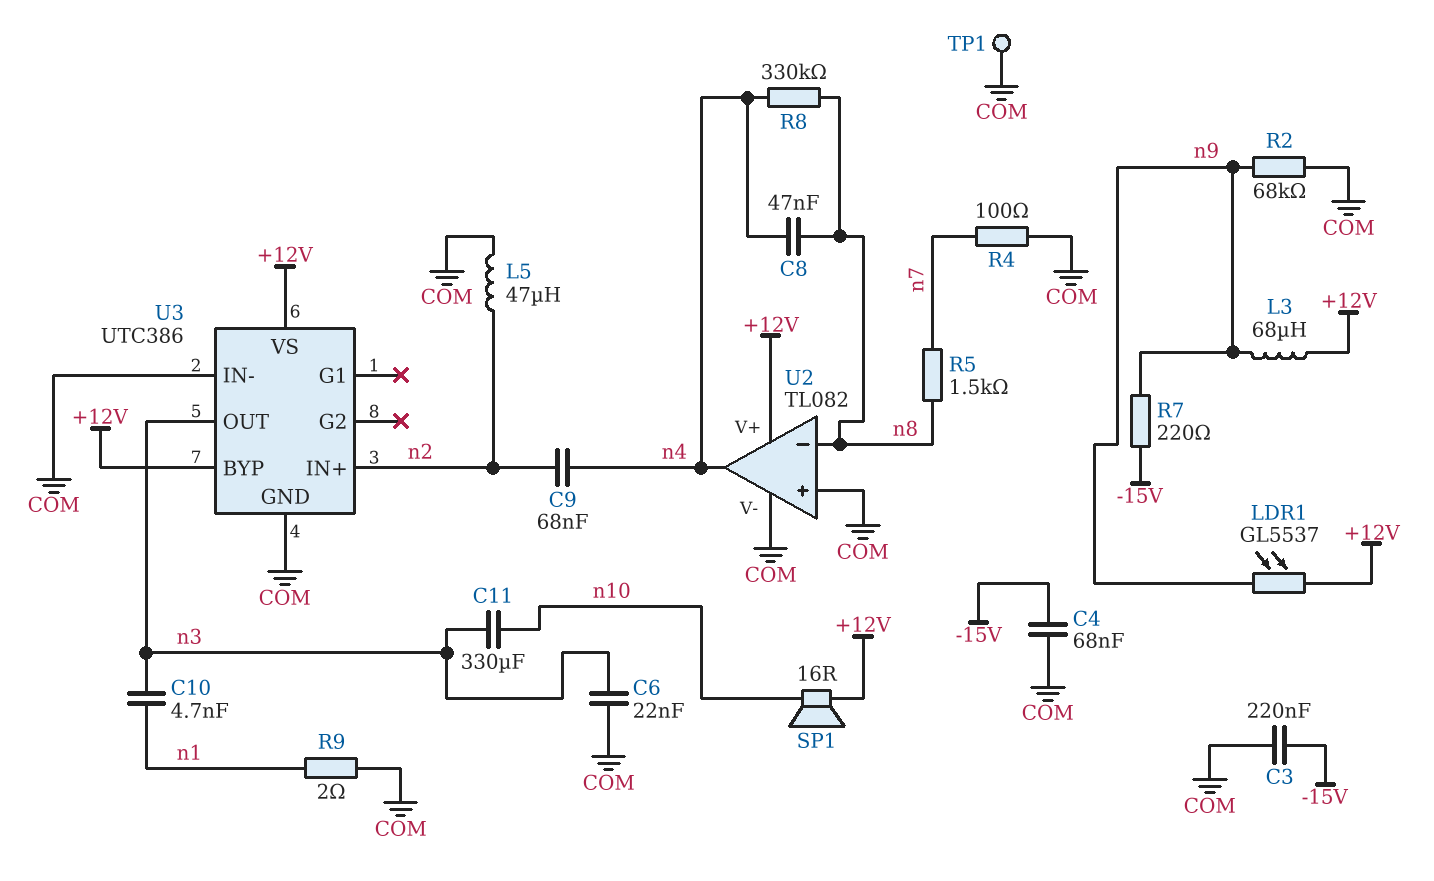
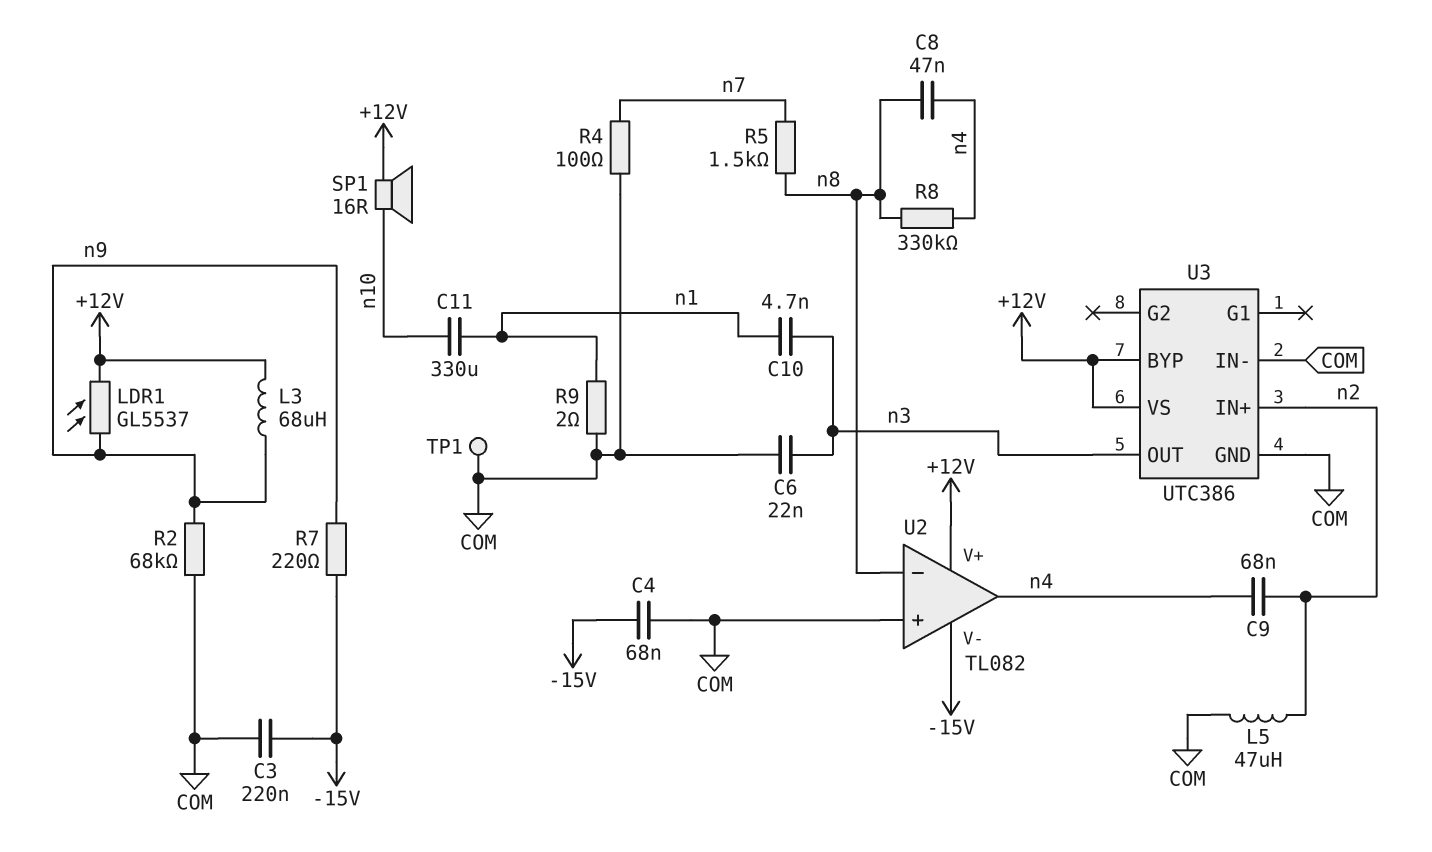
C11: 330uF (n3, n10) -> 330uF (n1, n10)
U2 pin V-: COM -> -15V

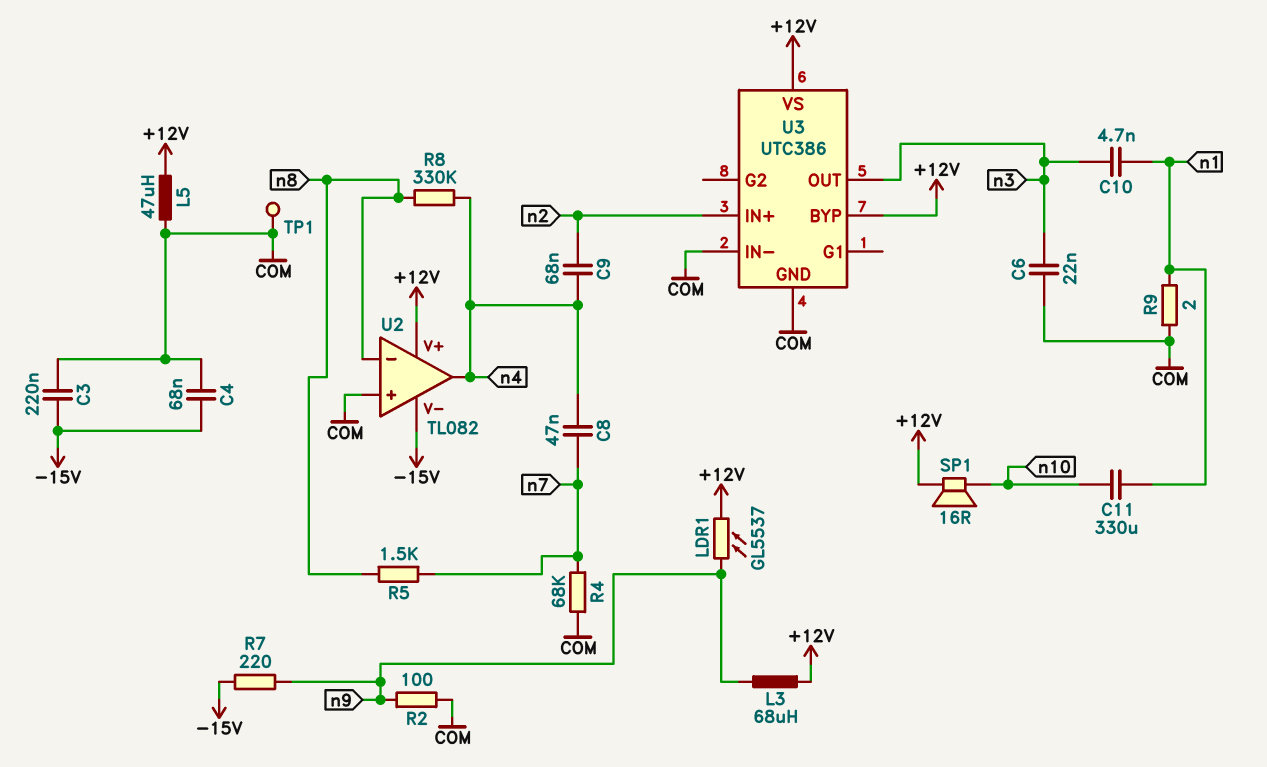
C8: 47nF (n4, n8) -> 47nF (n4, n7)
L5: 47uH (COM, n2) -> 47uH (+12V, COM)
R2: 68k (COM, n9) -> 100 (COM, n9)
R4: 100 (COM, n7) -> 68k (COM, n7)

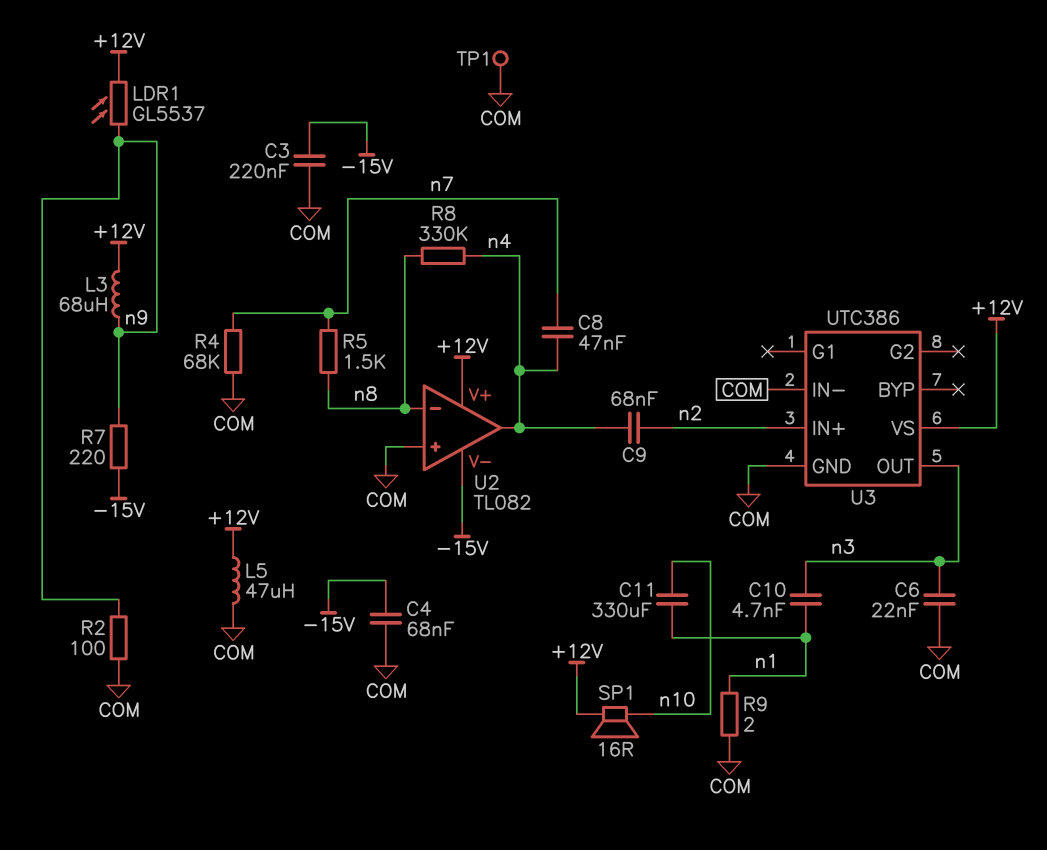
U3 pin BYP: +12V -> none

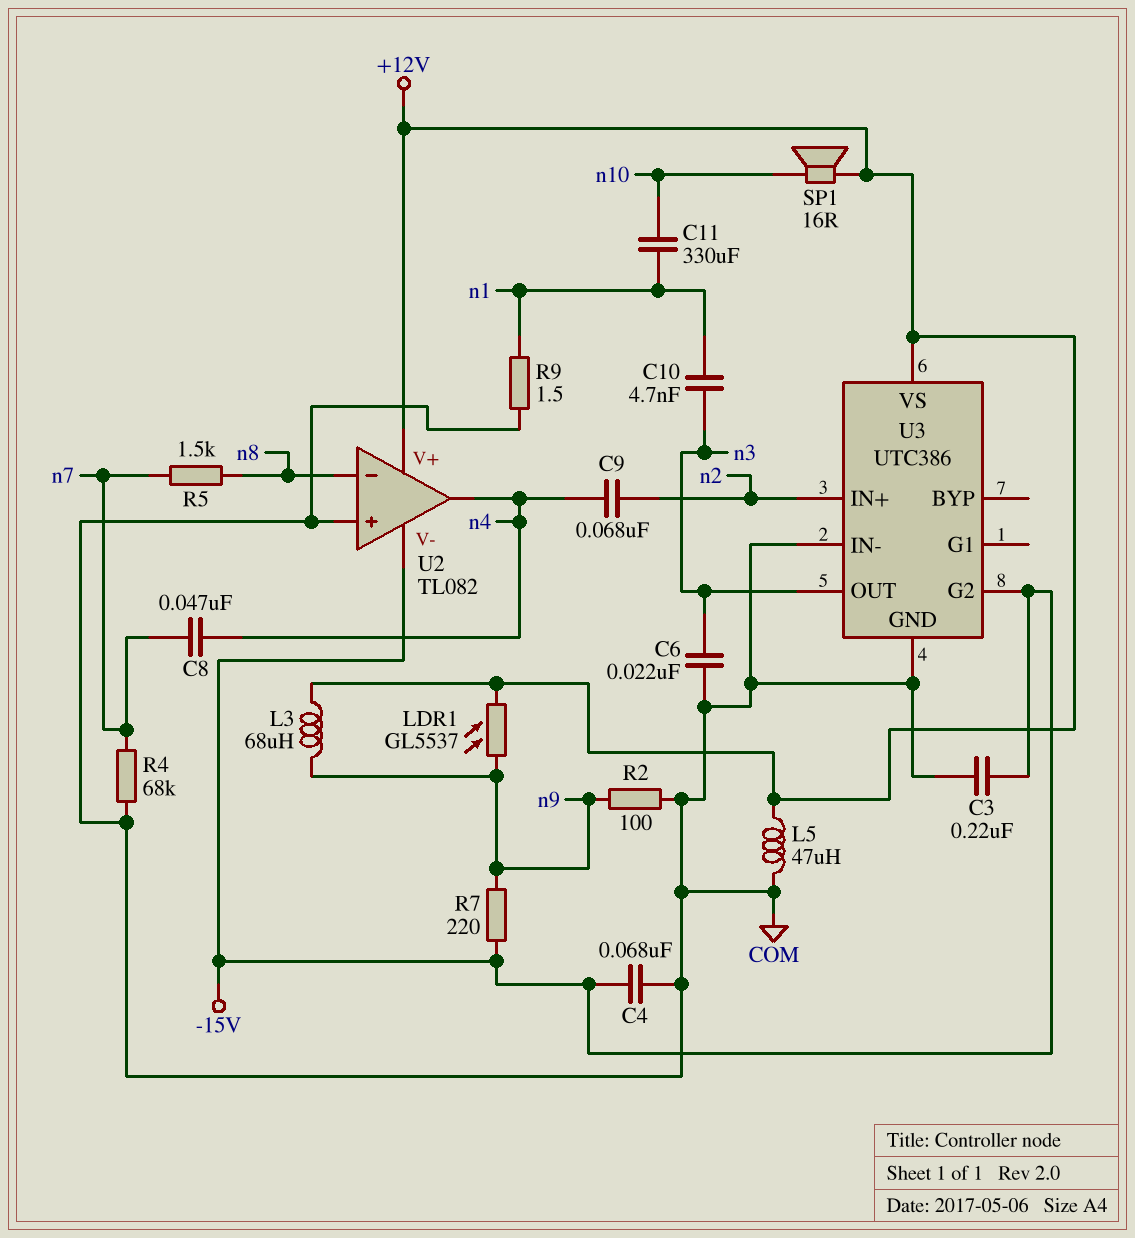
R8: 330k (n4, n8) -> none
R9: 2 (COM, n1) -> 1.5 (COM, n1)
TP1: test point (COM) -> none
U3 pin G2: none -> -15V

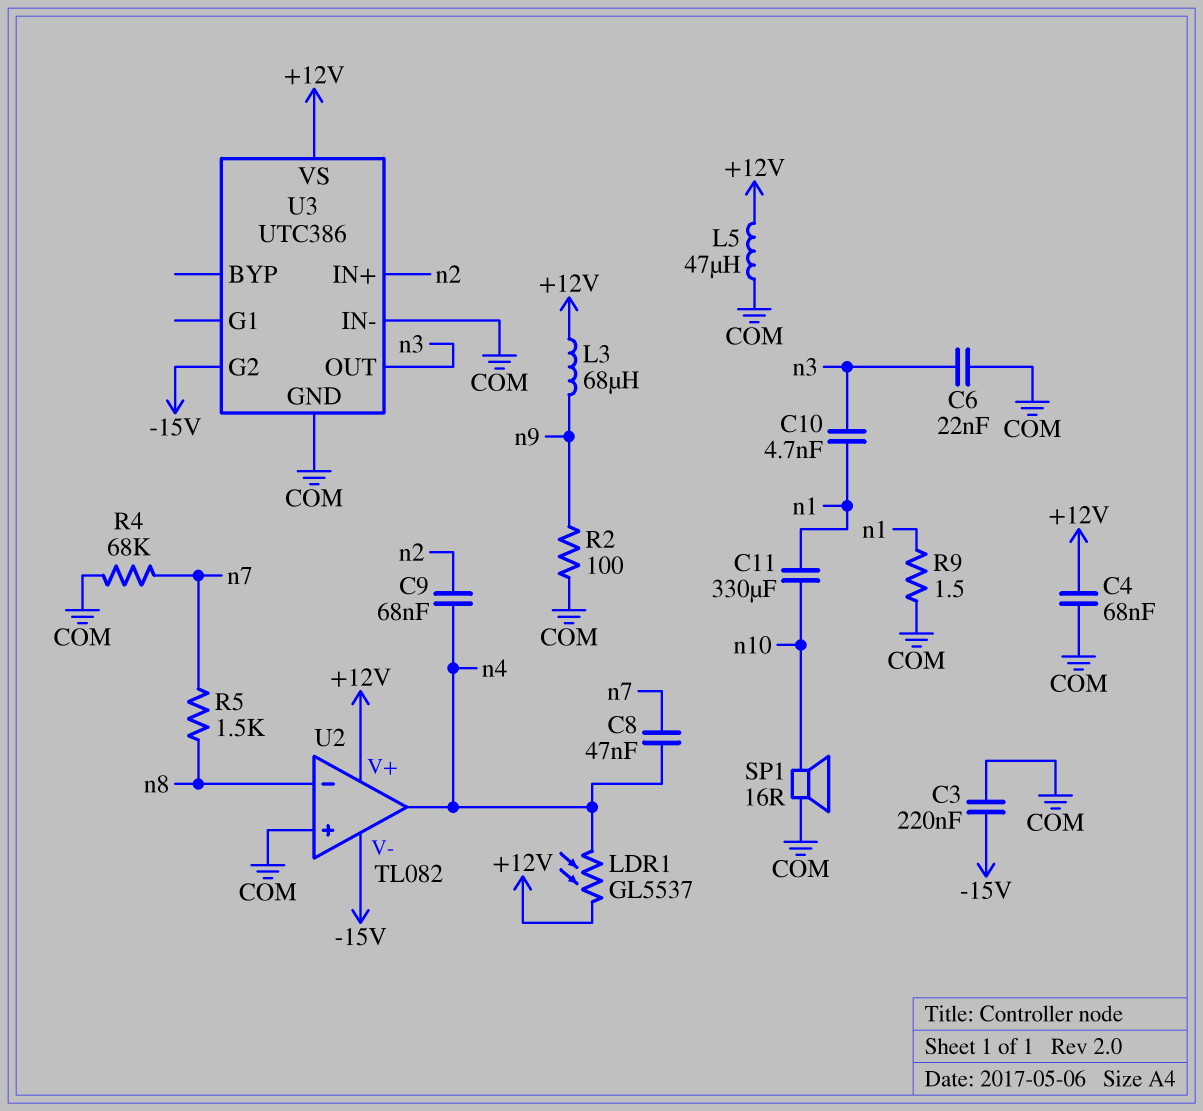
C4: 68nF (-15V, COM) -> 68nF (+12V, COM)
LDR1: GL5537 (+12V, n9) -> GL5537 (+12V, n4)
R7: 220 (-15V, n9) -> none
SP1: speaker 16R (+12V, n10) -> speaker 16R (COM, n10)

